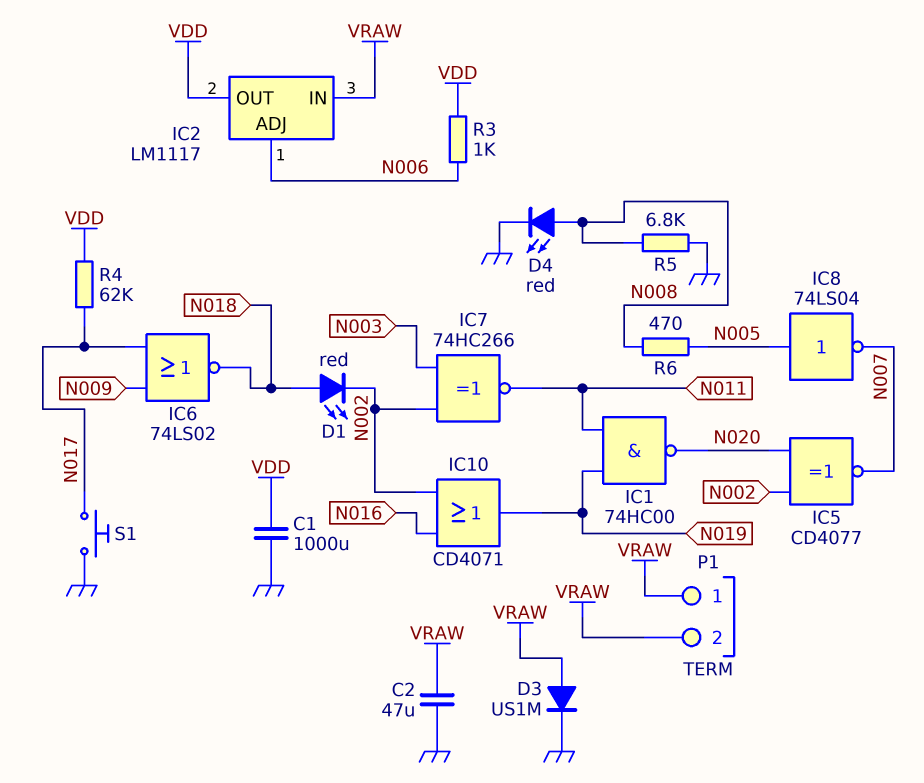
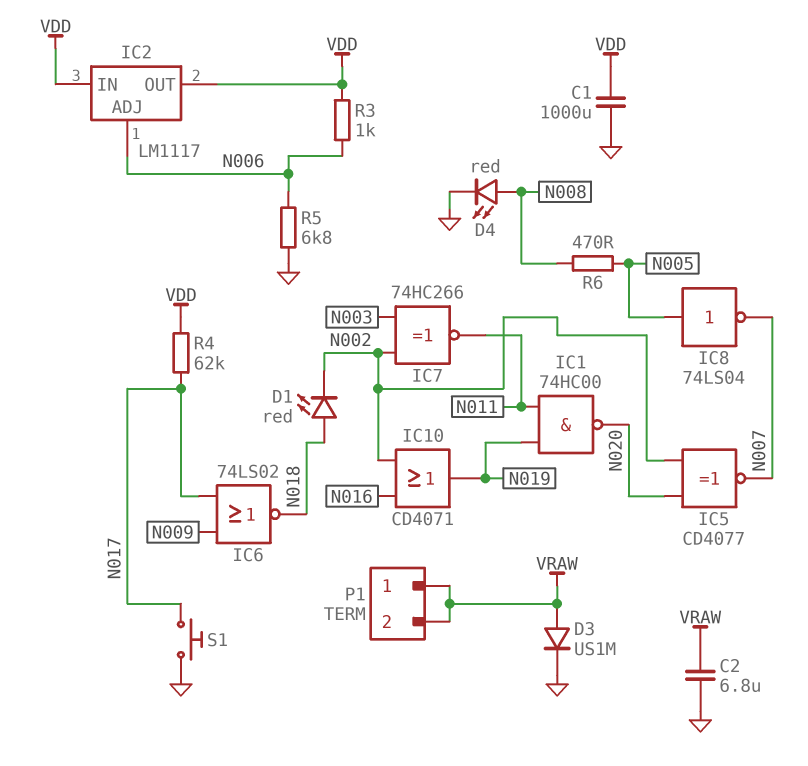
C2: 47uF (GND, VRAW) -> 6.8uF (GND, VRAW)
IC2 pin IN: VRAW -> VDD
R5: 6.8k (GND, N008) -> 6.8k (GND, N006)

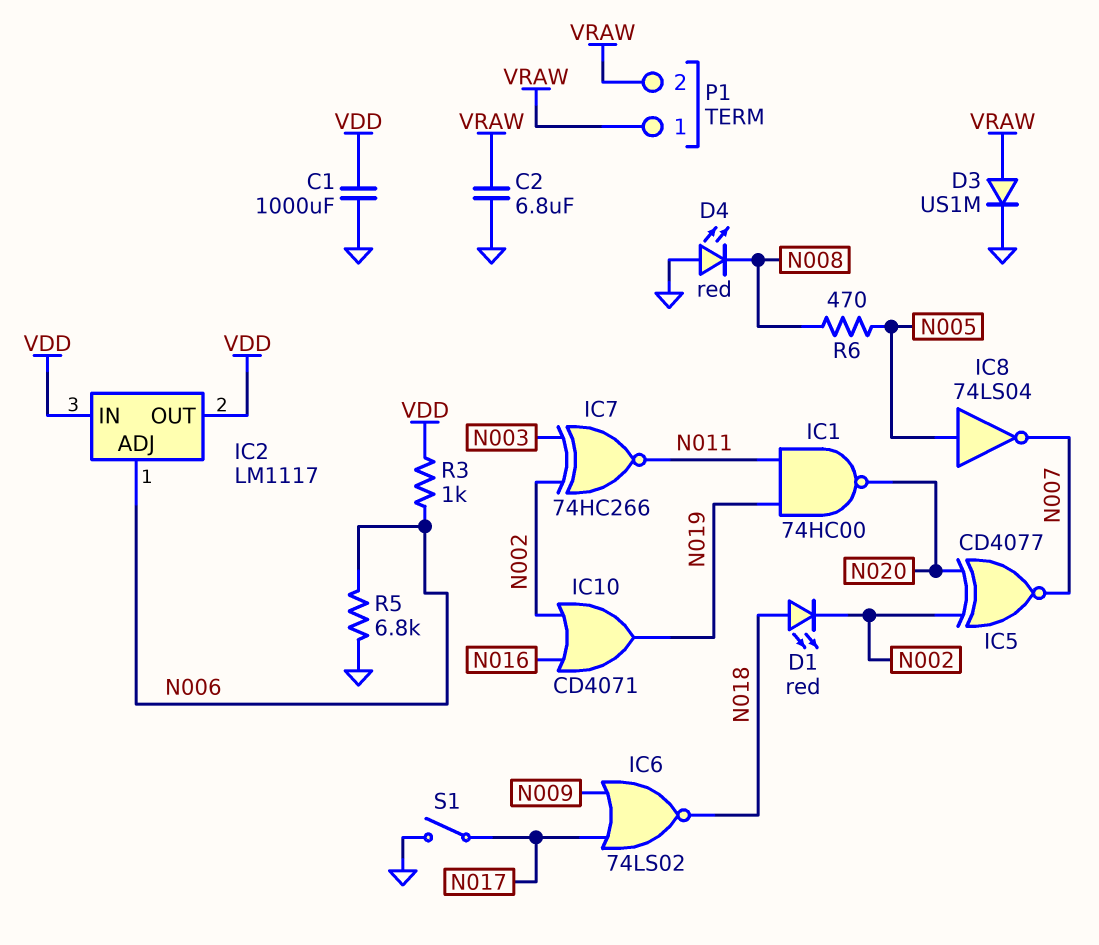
D4: LED red (A N008, K GND) -> LED red (A GND, K N008)
R4: 62k (N017, VDD) -> none
S1: button (GND, N017) -> switch (GND, N017)

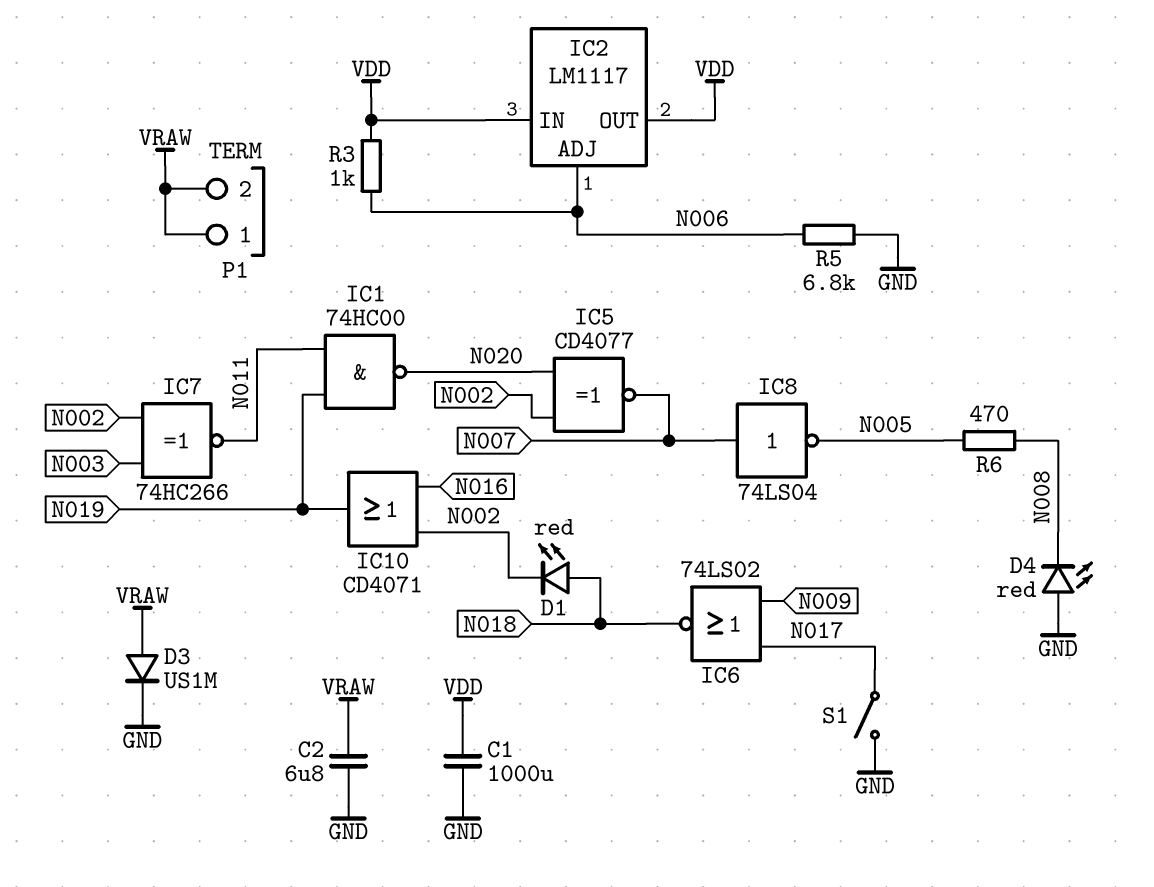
IC8: NOT 74LS04 (in N005, out N007) -> NOT 74LS04 (in N007, out N005)

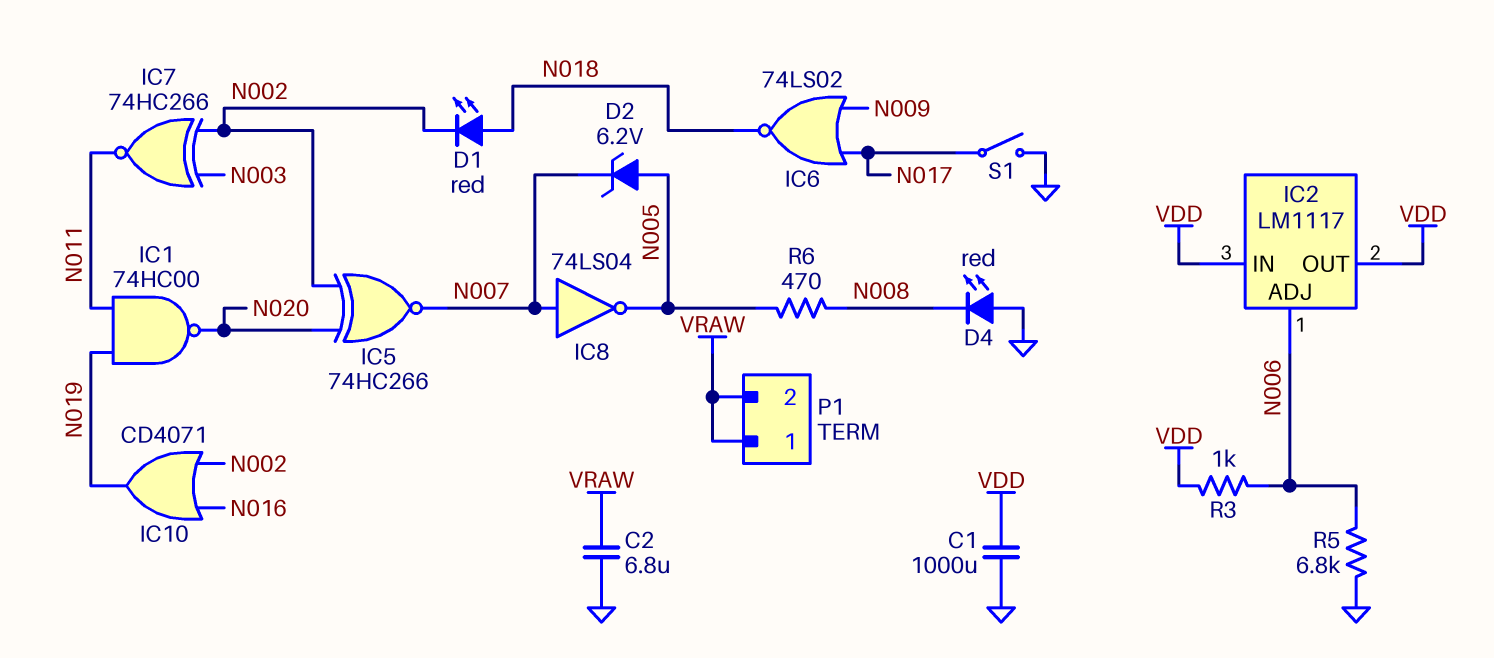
D2: none -> zener 6.2V (A N005, K N007)
D3: diode US1M (A VRAW, K GND) -> none
IC5: XNOR CD4077 (in N002, in N020, out N007) -> XNOR 74HC266 (in N002, in N020, out N007)

